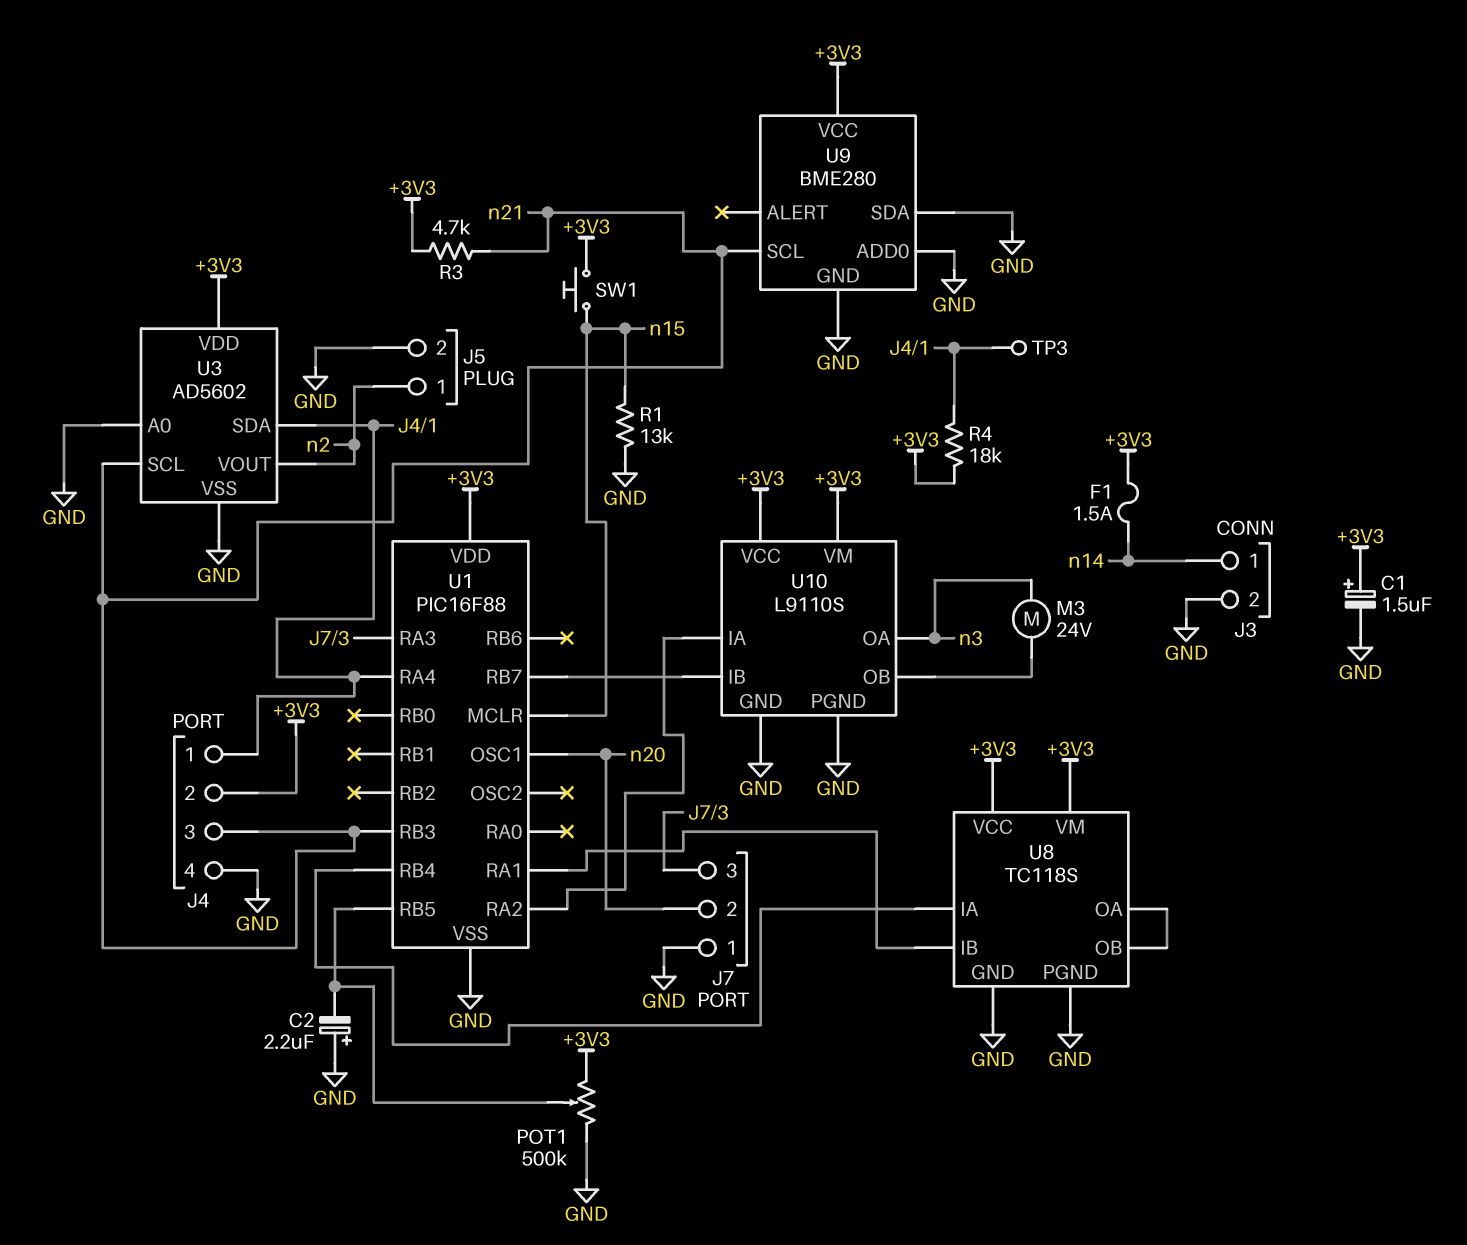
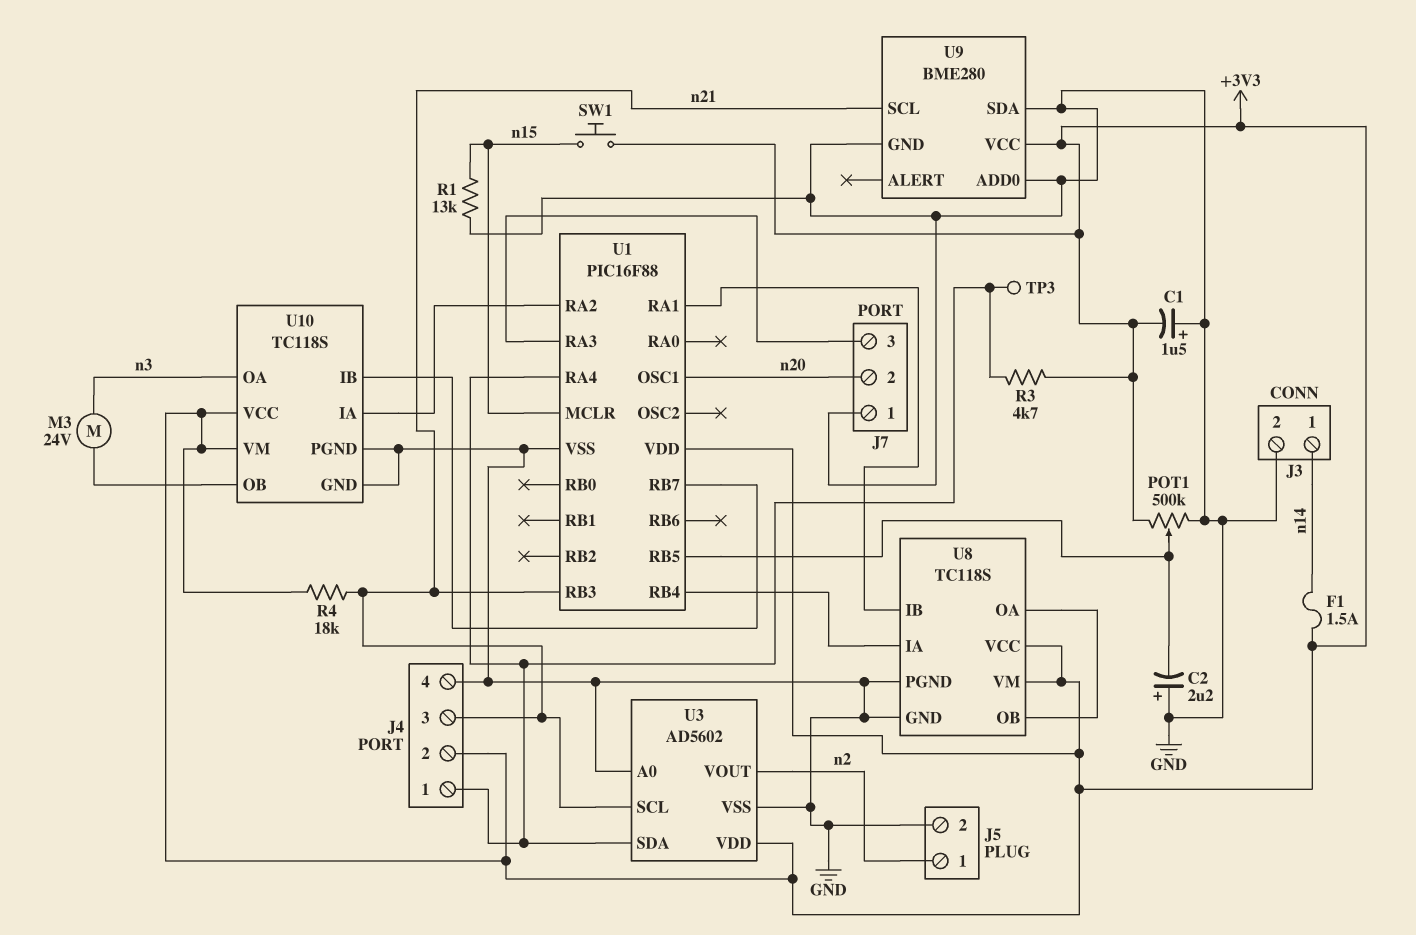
C1: 1.5uF (plus +3V3, minus GND) -> 1.5uF (plus GND, minus +3V3)
R3: 4.7k (+3V3, n21) -> 4.7k (+3V3, J4/1)
R4: 18k (+3V3, J4/1) -> 18k (+3V3, n21)
U10: L9110S -> TC118S

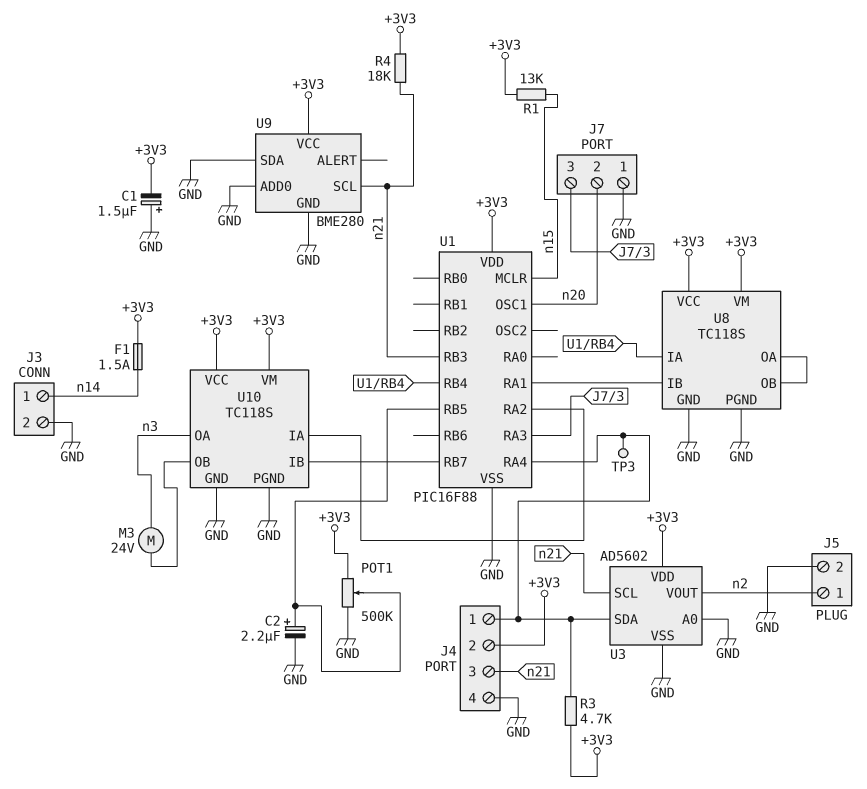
C2: 2.2uF (plus GND, minus U1/RB5) -> 2.2uF (plus U1/RB5, minus GND)
R1: 13k (GND, n15) -> 13k (+3V3, n15)
SW1: button (+3V3, n15) -> none

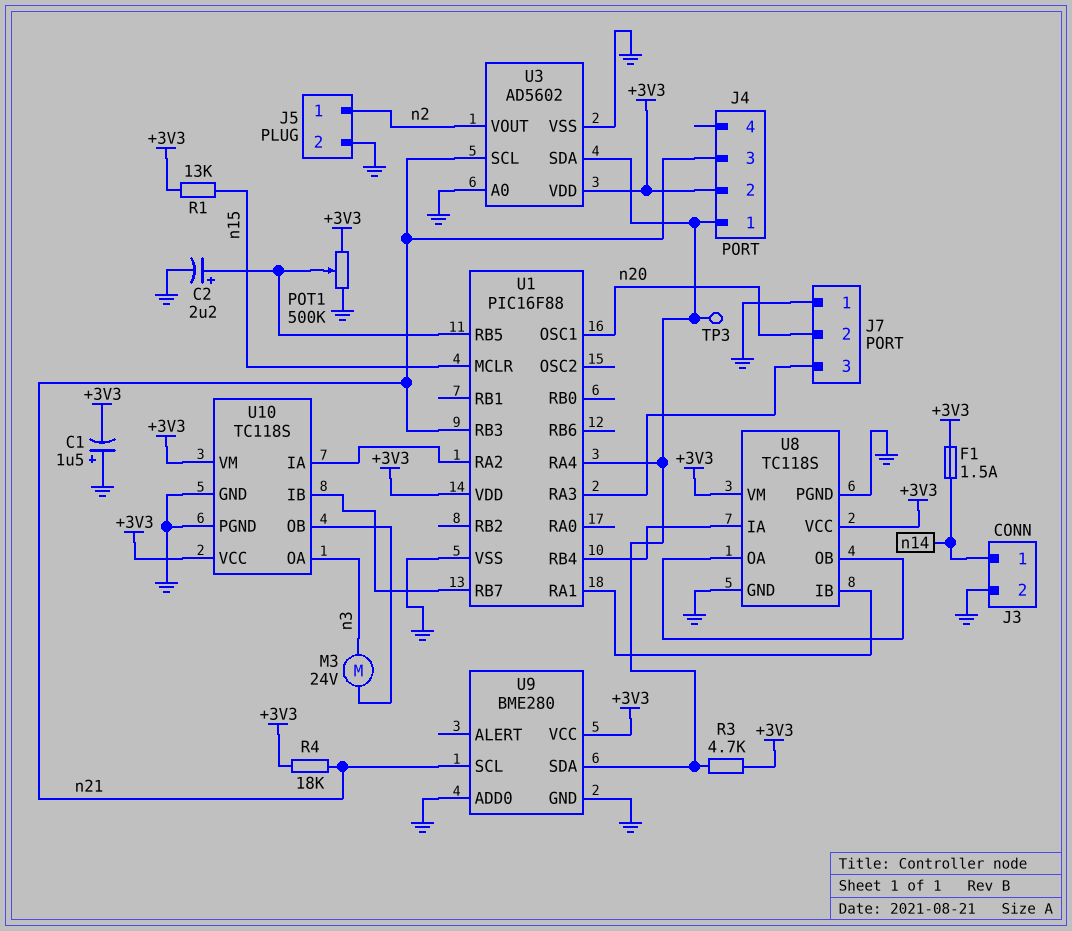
J4 pin 4: GND -> none
U9 pin SDA: GND -> J4/1

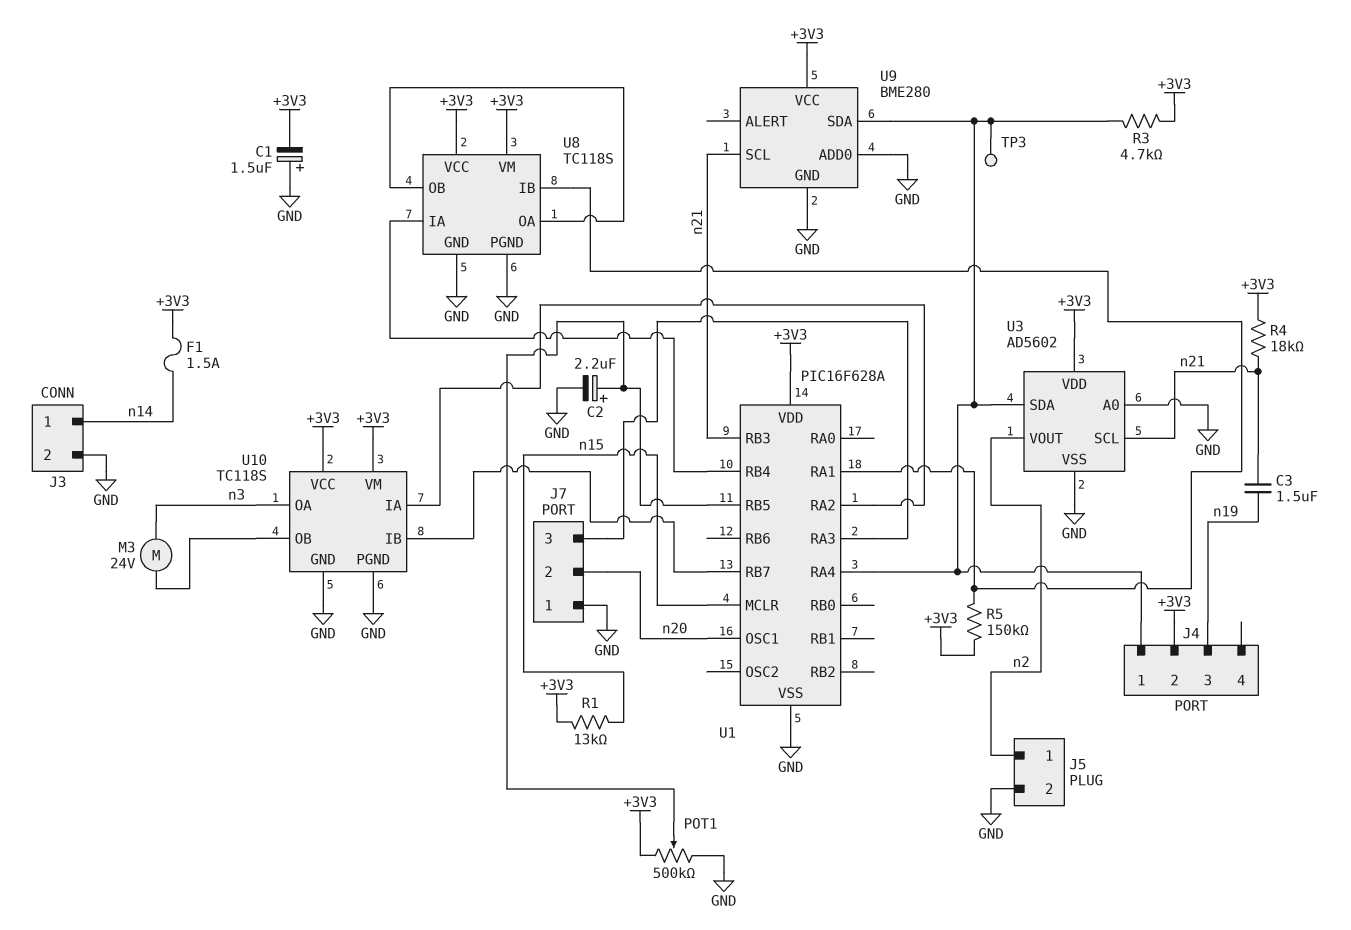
C3: none -> 1.5uF (n19, n21)
J4 pin 3: n21 -> n19
R5: none -> 150k (+3V3, U1/RA1)
U1: PIC16F88 -> PIC16F628A

